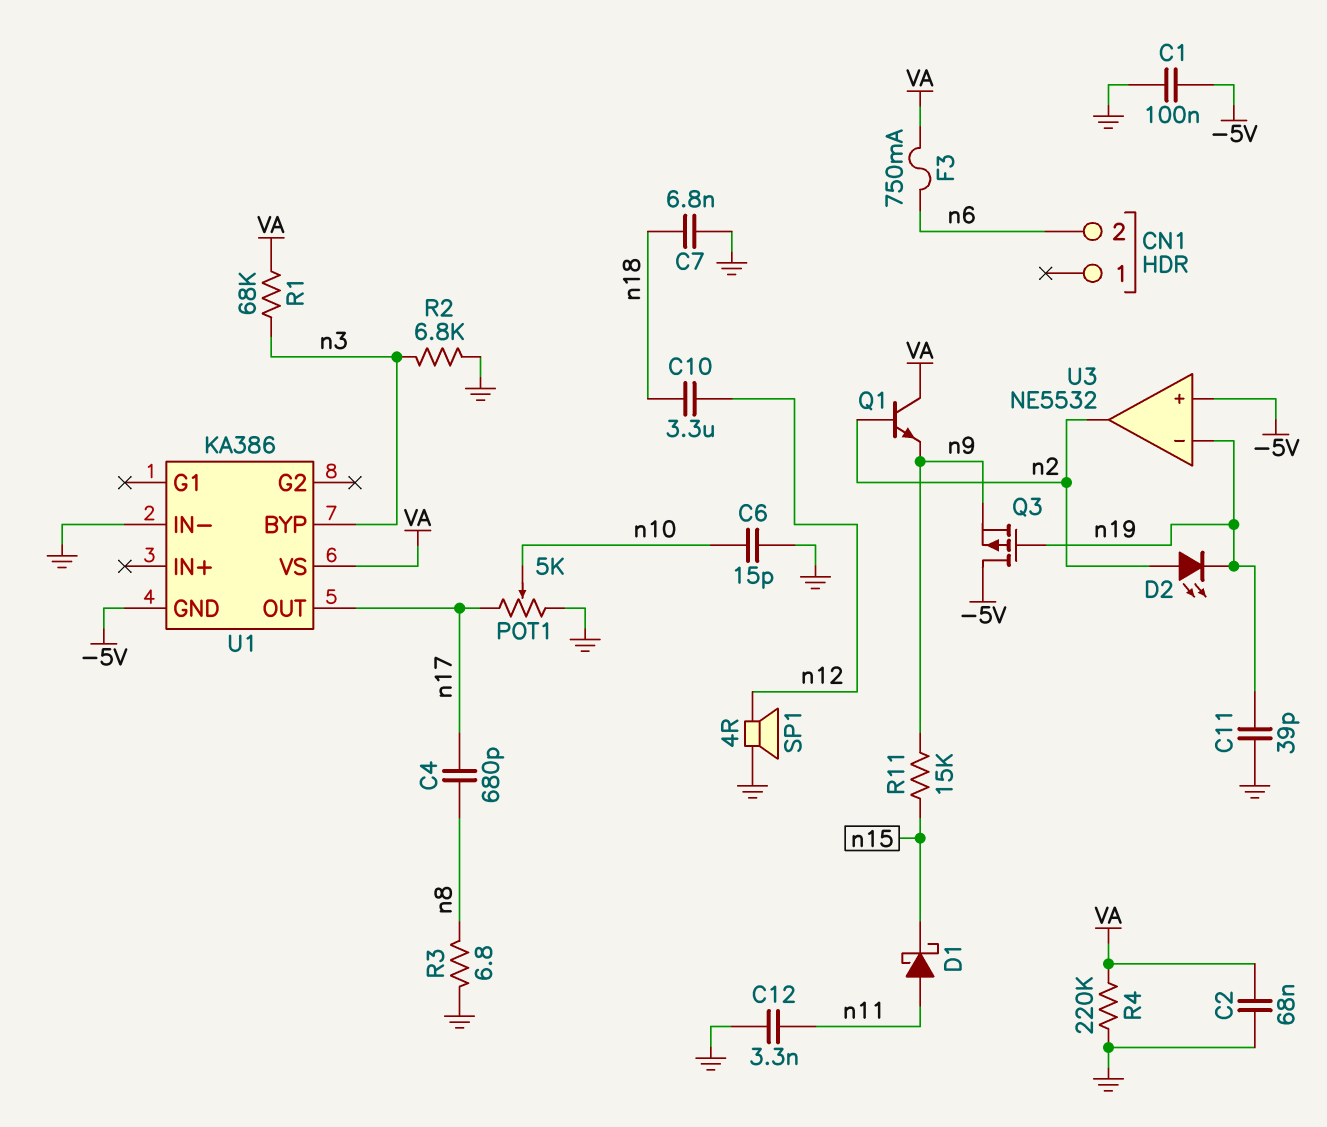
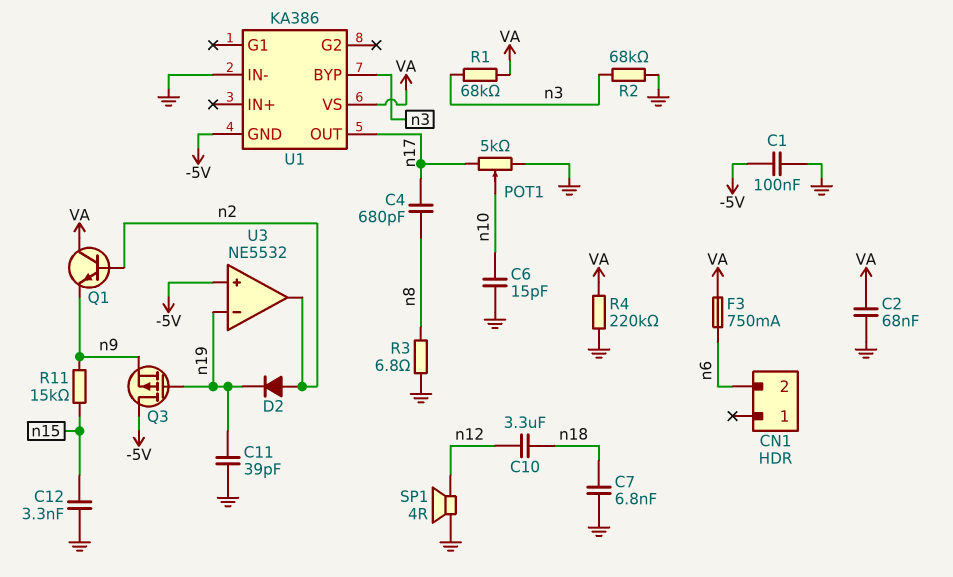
C12: 3.3nF (GND, n11) -> 3.3nF (GND, n15)
D1: schottky (A n11, K n15) -> none
D2: LED (A n2, K n19) -> diode (A n2, K n19)
R2: 6.8k (GND, n3) -> 68k (GND, n3)

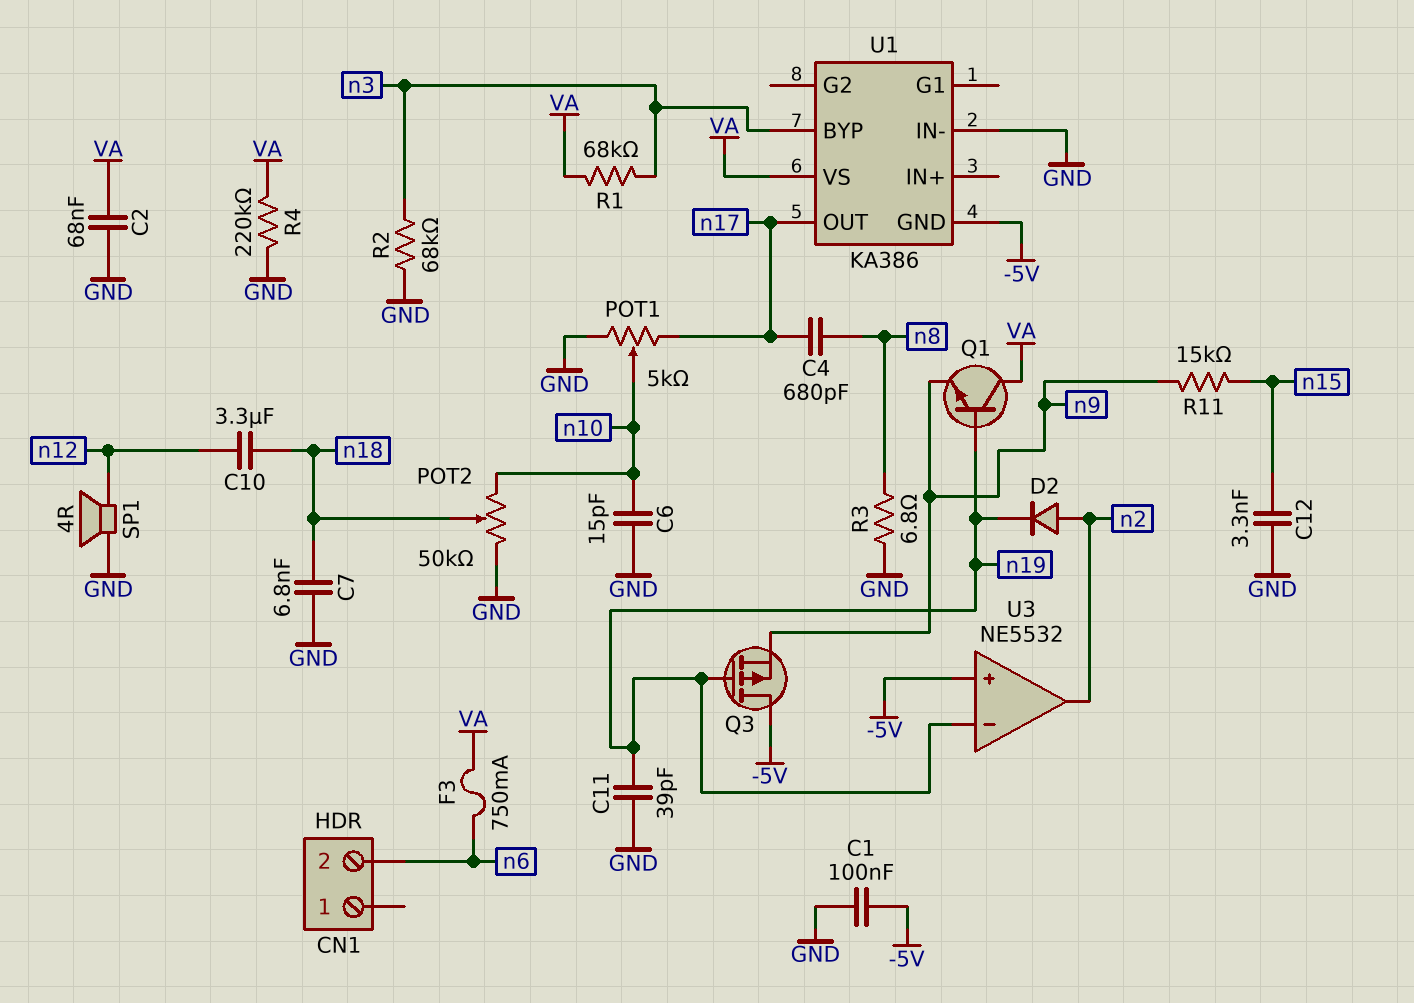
POT2: none -> 50k (GND, n10, wiper n18)
Q1: NPN (B n2, C VA, E n9) -> NPN (B n19, C VA, E n9)

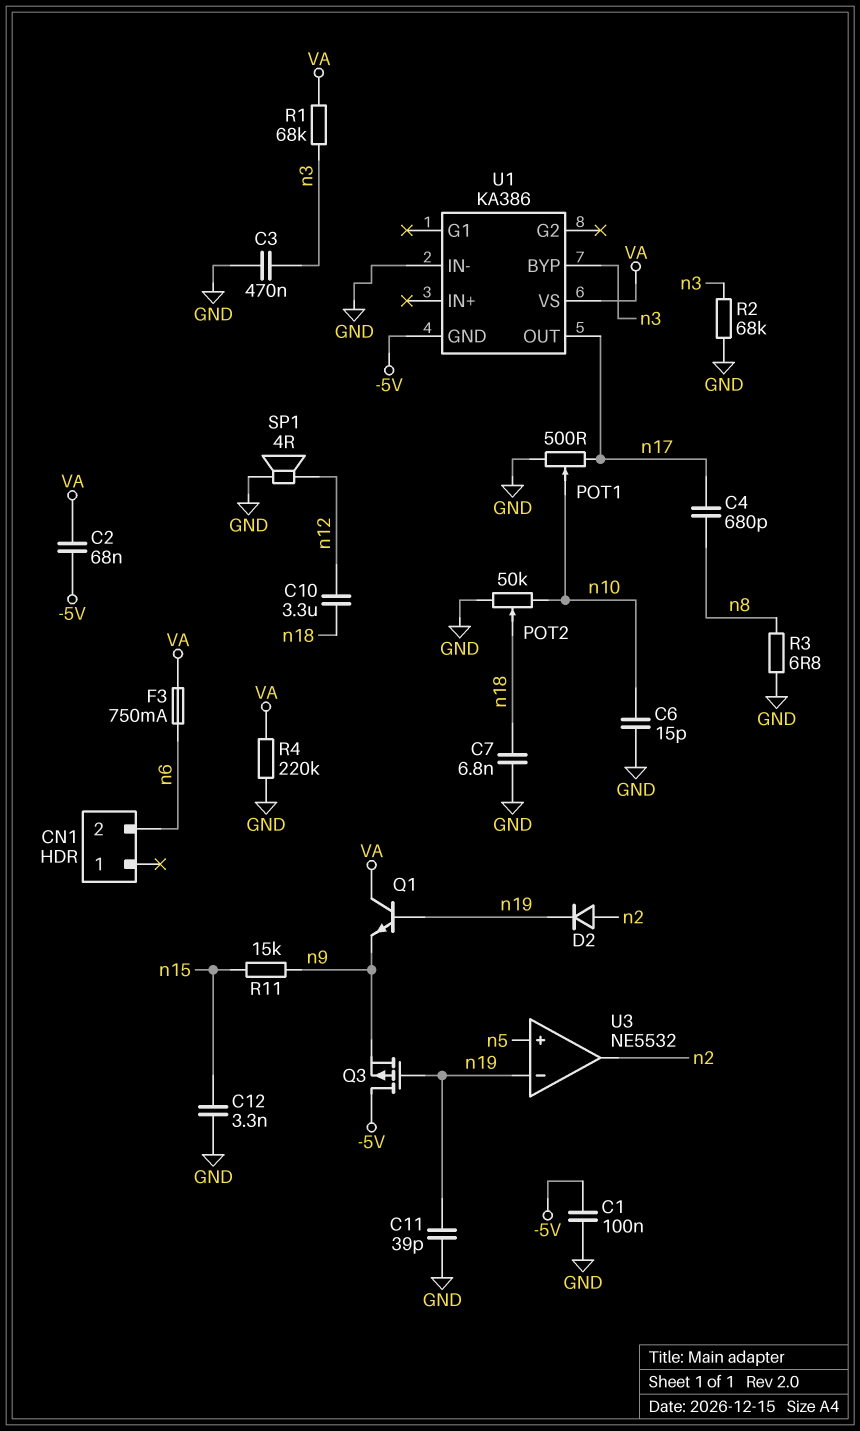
C2: 68nF (GND, VA) -> 68nF (-5V, VA)
C3: none -> 470nF (GND, n3)
POT1: 5k (GND, n17, wiper n10) -> 500 (GND, n17, wiper n10)
U3 pin in+: -5V -> n5

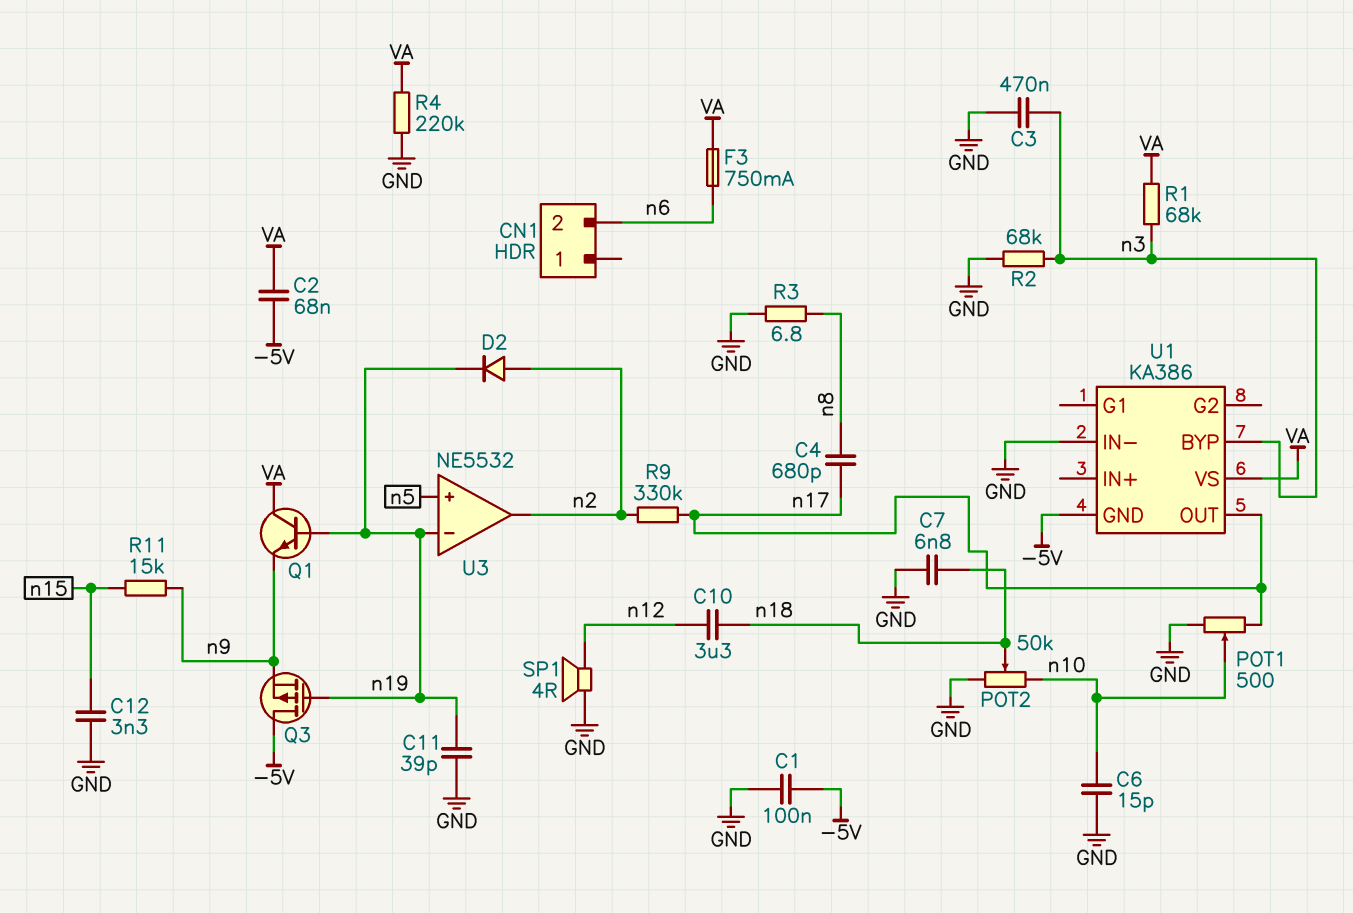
R9: none -> 330k (n2, n17)

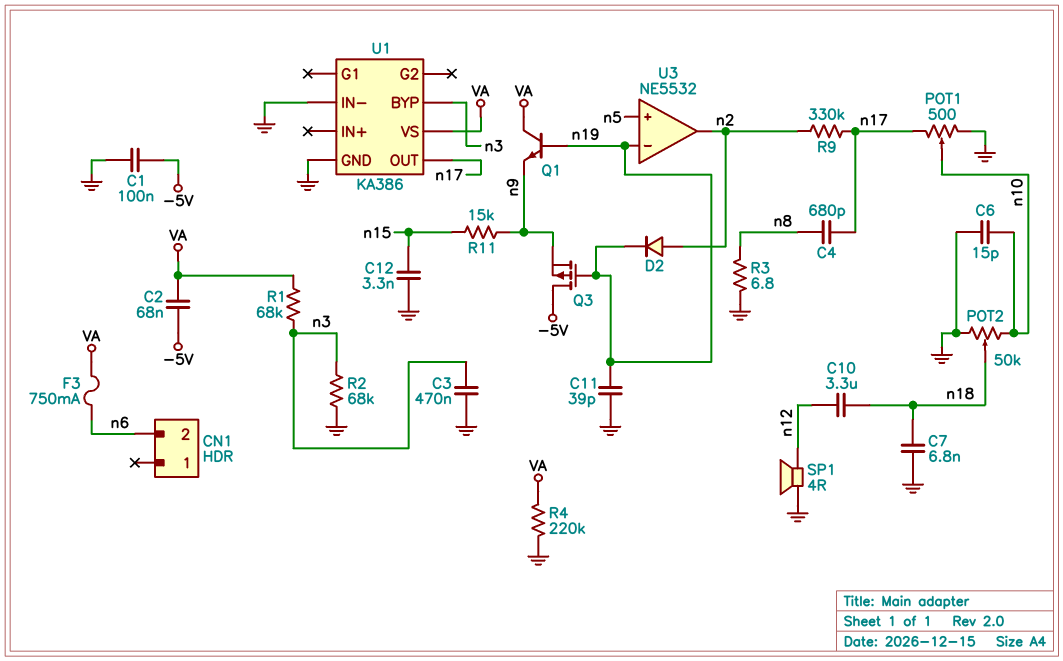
U1 pin GND: -5V -> GND

